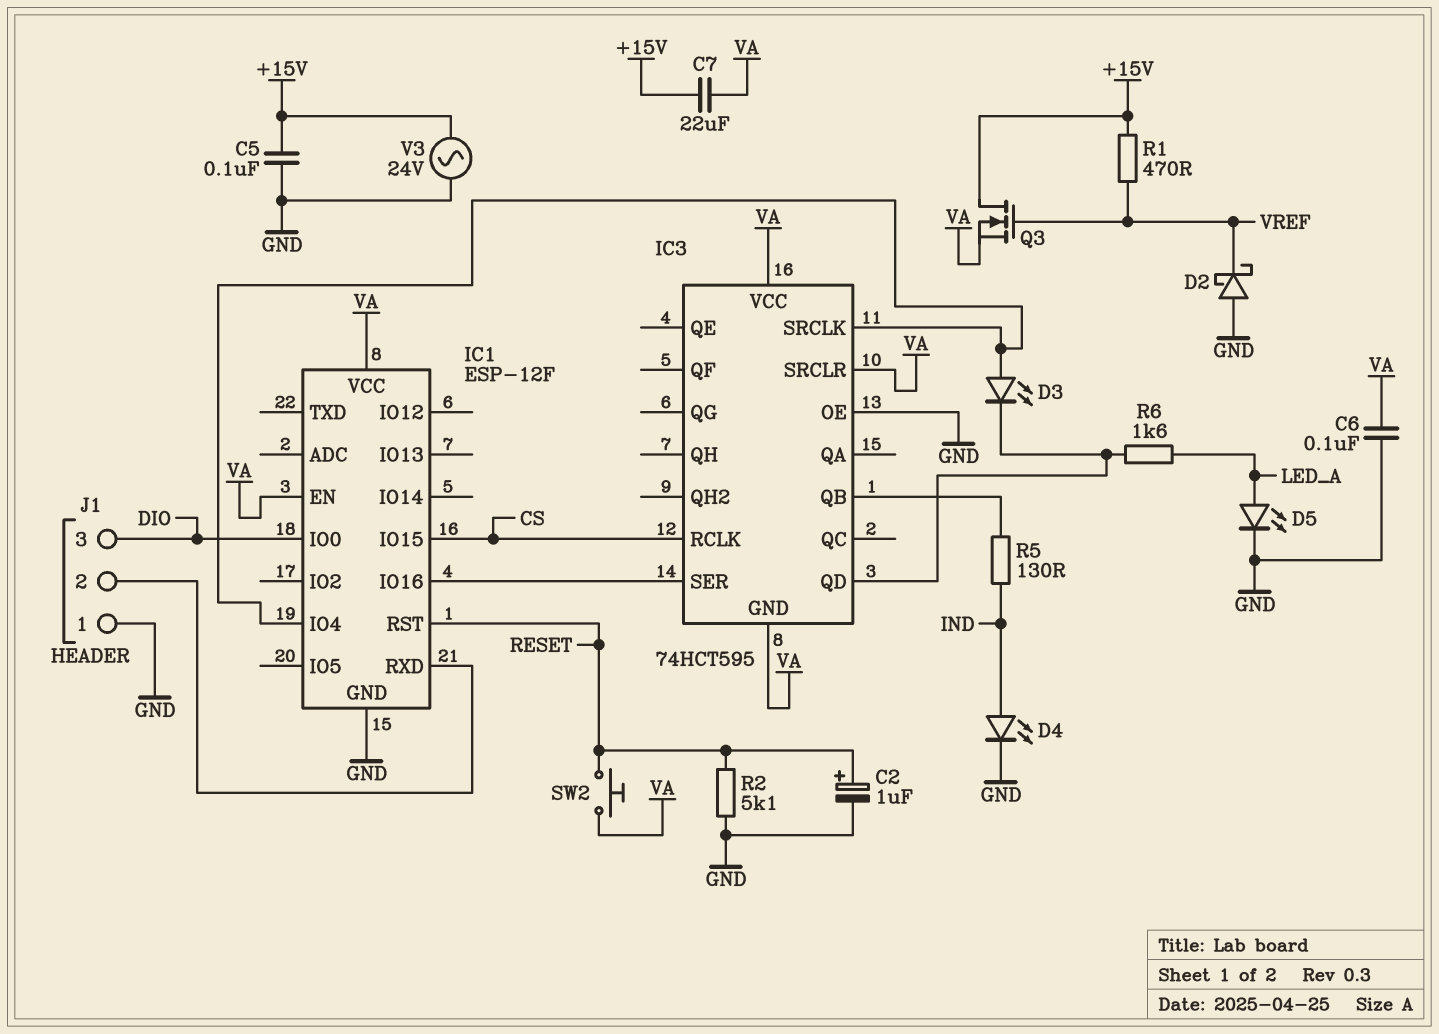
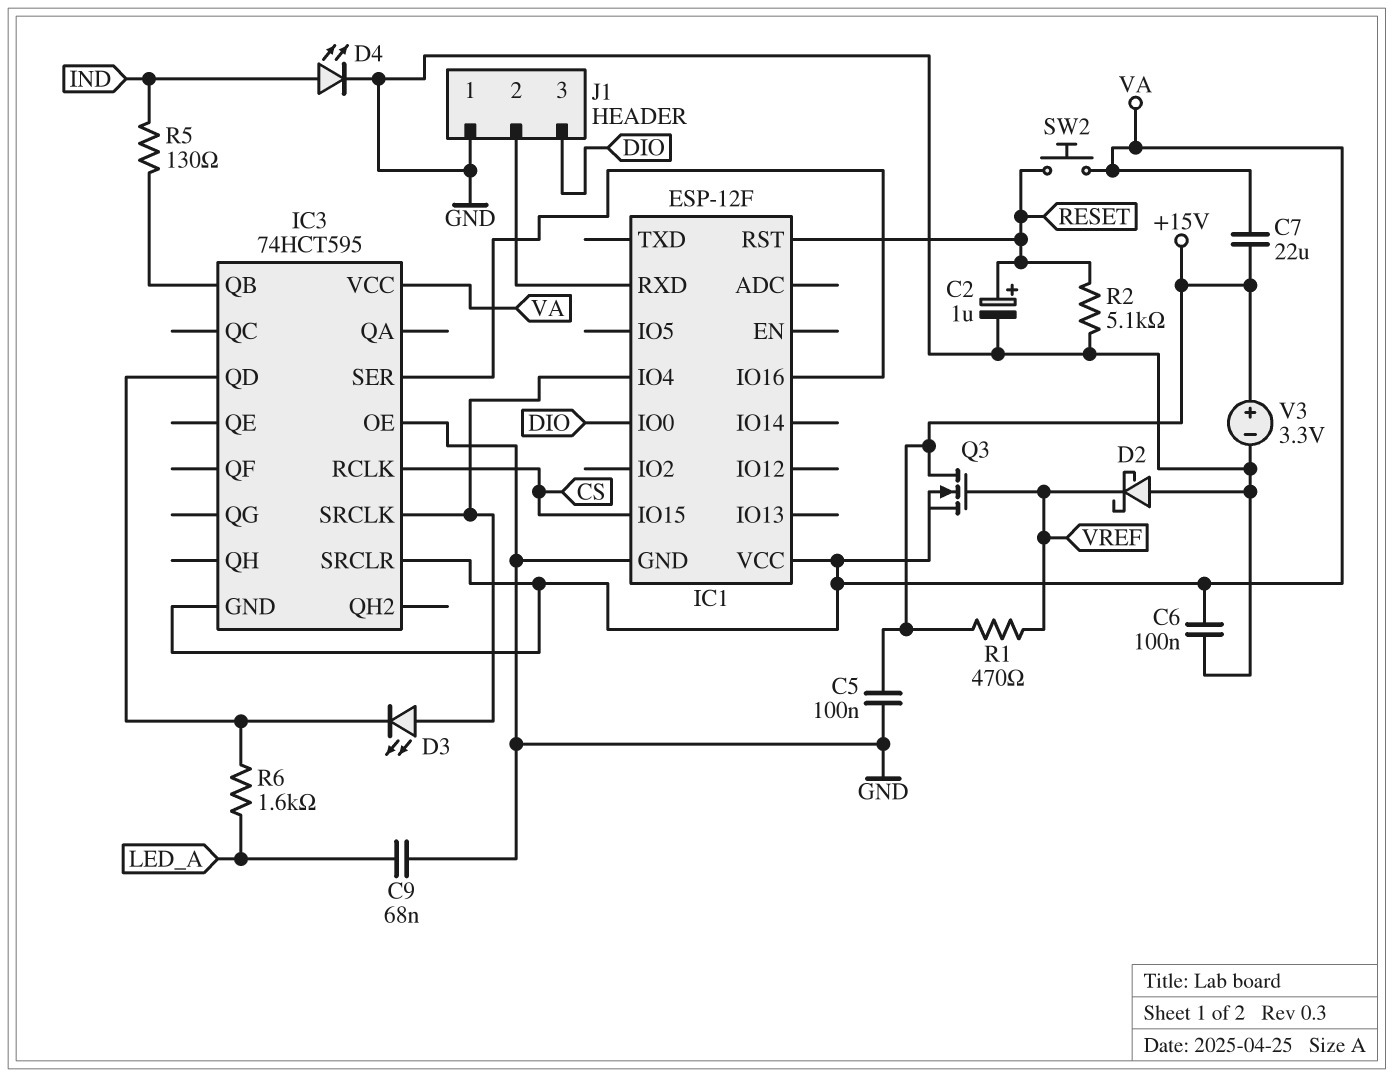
C9: none -> 68nF (GND, LED_A)
D5: LED (A LED_A, K GND) -> none
IC1 pin EN: VA -> none
V3: AC 24V (+15V, GND) -> 3.3V (plus +15V, minus GND)

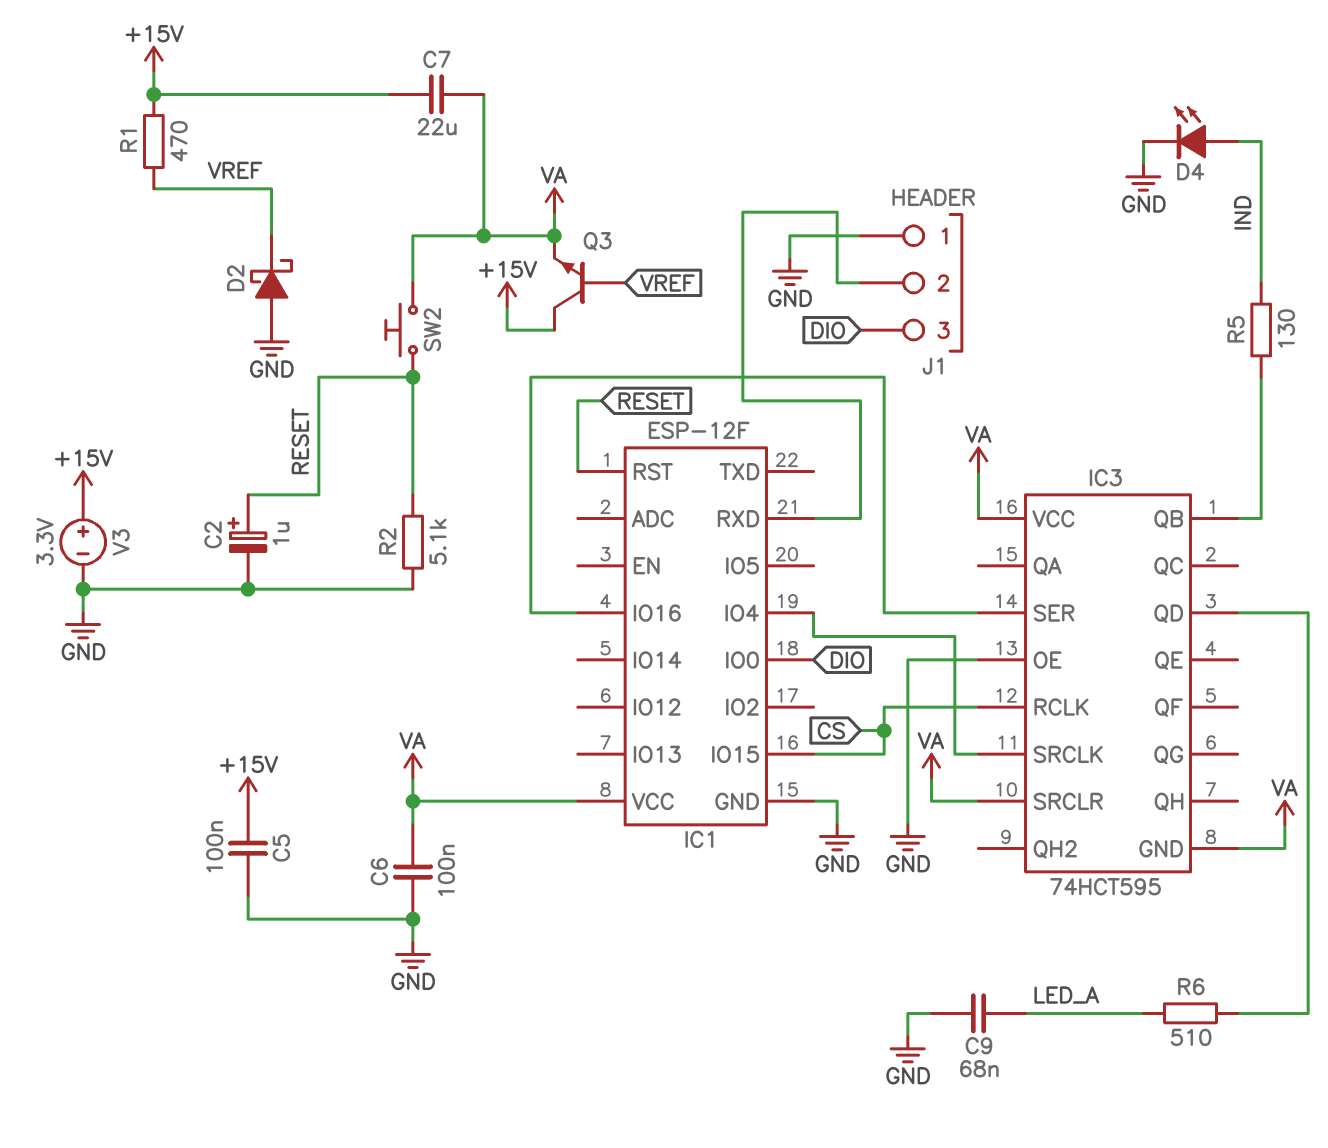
D3: LED (A IC1/IO4, K IC3/QD) -> none
Q3: NMOS (G VREF, D +15V, S VA) -> NPN (B VREF, C +15V, E VA)
R6: 1.6k (IC3/QD, LED_A) -> 510 (IC3/QD, LED_A)

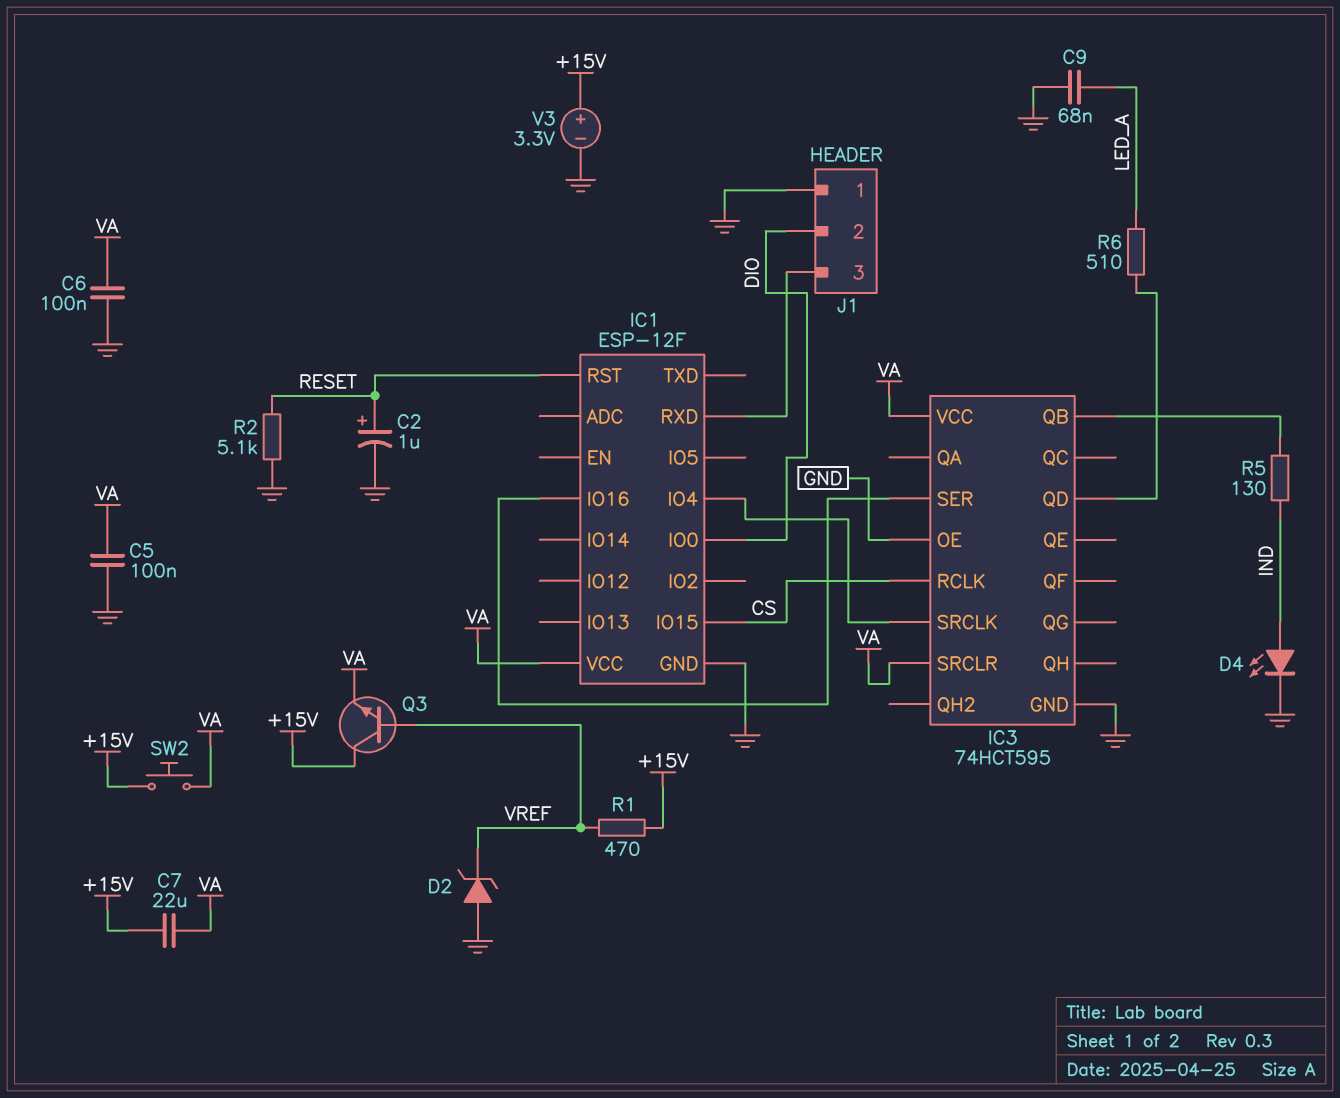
C5: 100nF (+15V, GND) -> 100nF (GND, VA)
D2: schottky (A GND, K VREF) -> zener (A GND, K VREF)
IC3 pin GND: VA -> GND
J1 pin 2: IC1/RXD -> DIO
J1 pin 3: DIO -> IC1/RXD
SW2: button (RESET, VA) -> button (+15V, VA)

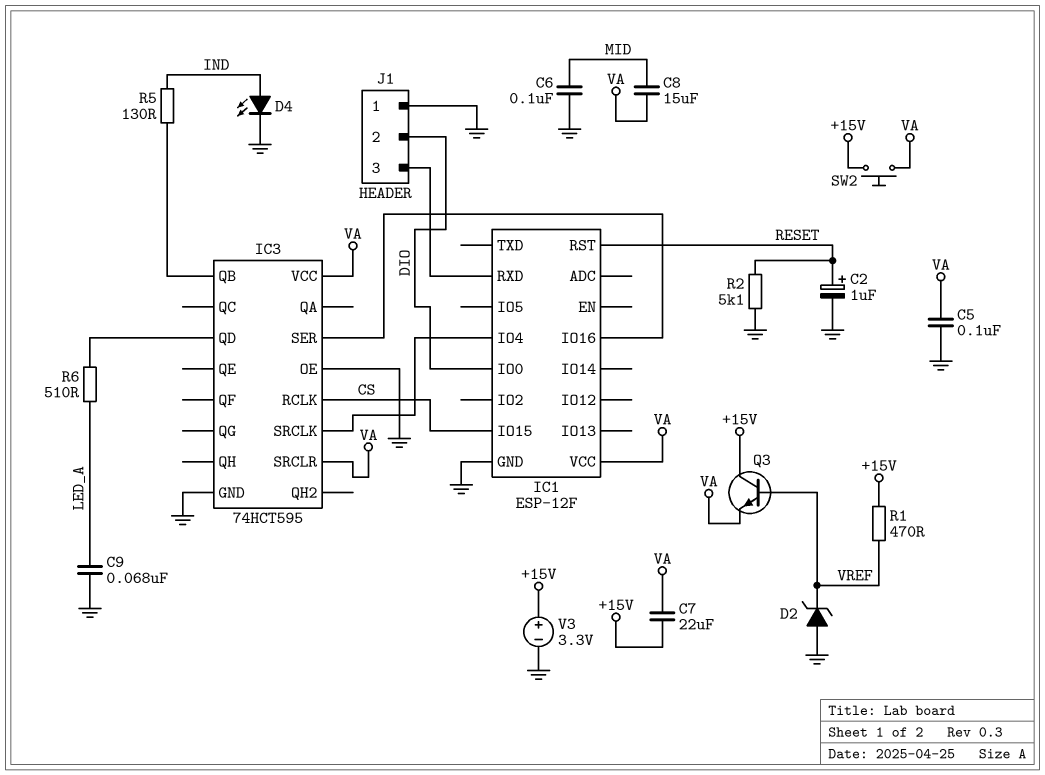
C6: 100nF (GND, VA) -> 100nF (GND, MID)
C8: none -> 15uF (MID, VA)

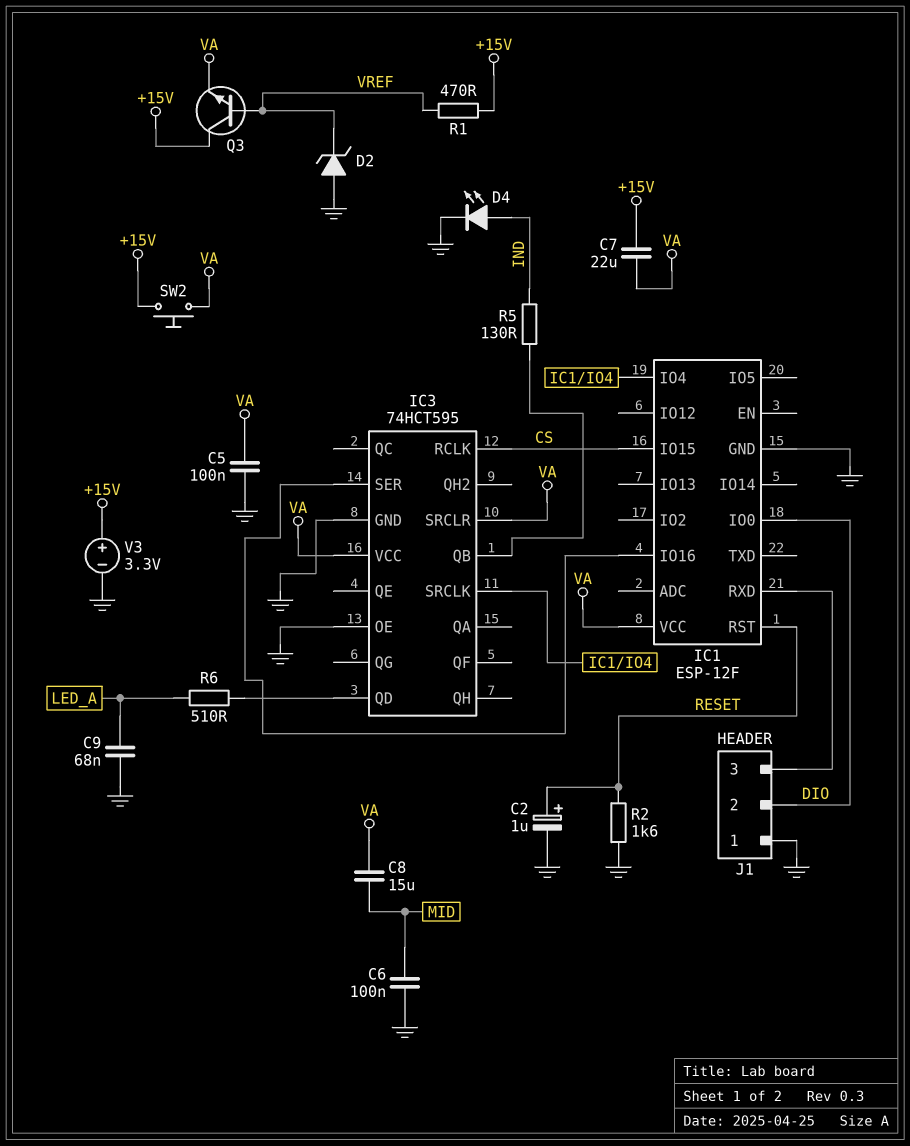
R2: 5.1k (GND, RESET) -> 1.6k (GND, RESET)

